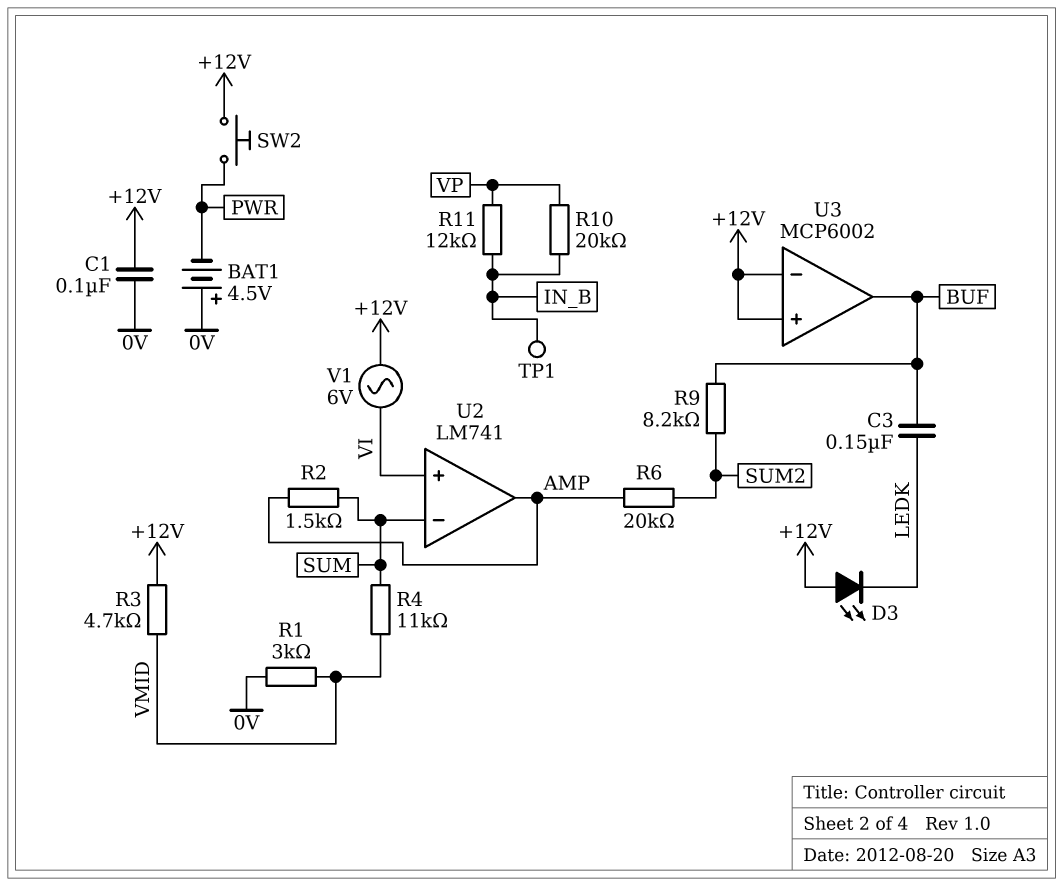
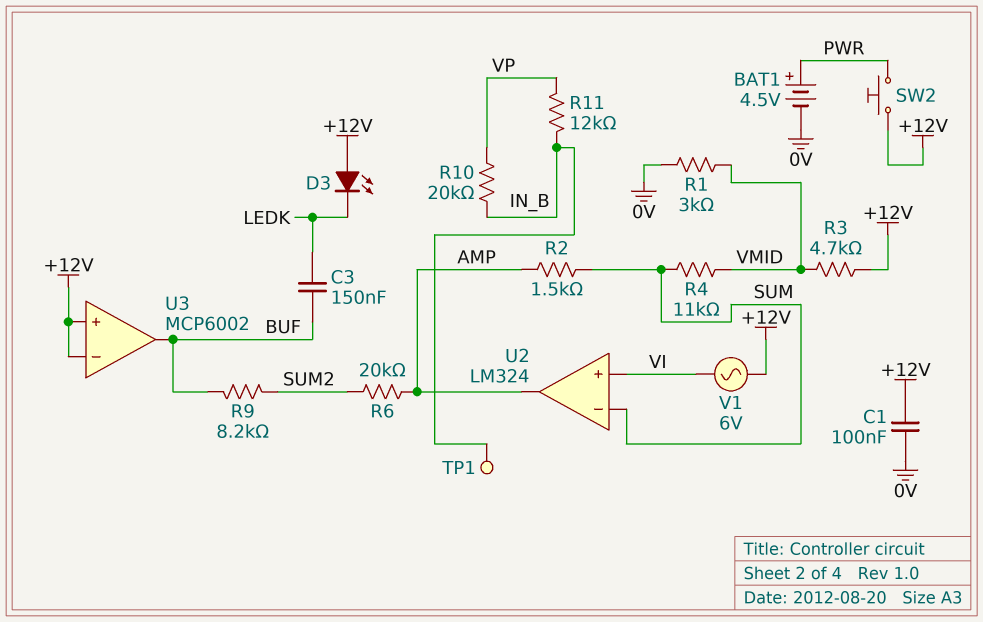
BAT1: 4.5V (plus 0V, minus PWR) -> 4.5V (plus PWR, minus 0V)
U2: LM741 -> LM324

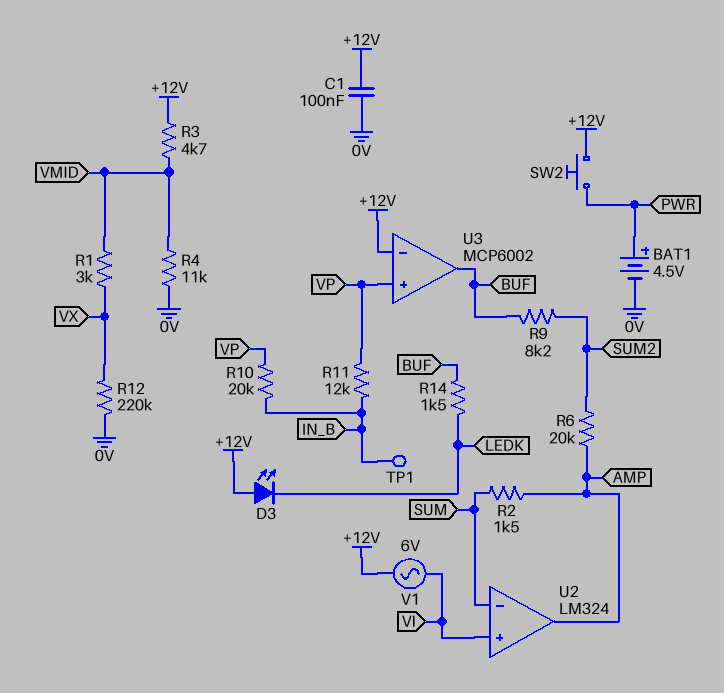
C3: 150nF (BUF, LEDK) -> none
R1: 3k (0V, VMID) -> 3k (VMID, VX)
R4: 11k (SUM, VMID) -> 11k (0V, VMID)
R12: none -> 220k (0V, VX)
R14: none -> 1.5k (BUF, LEDK)
U3 pin in+: +12V -> VP

